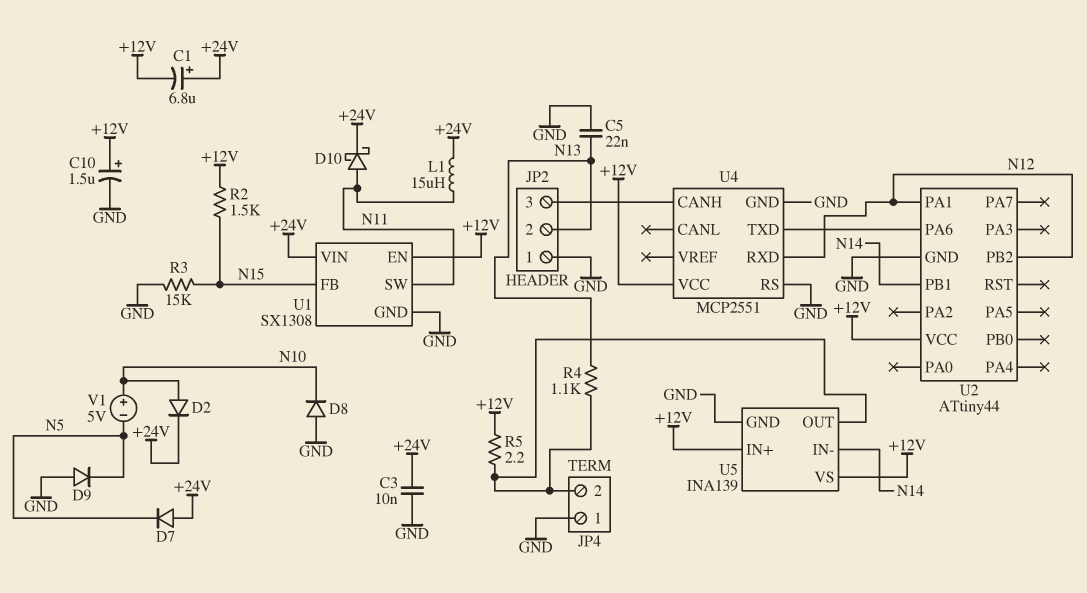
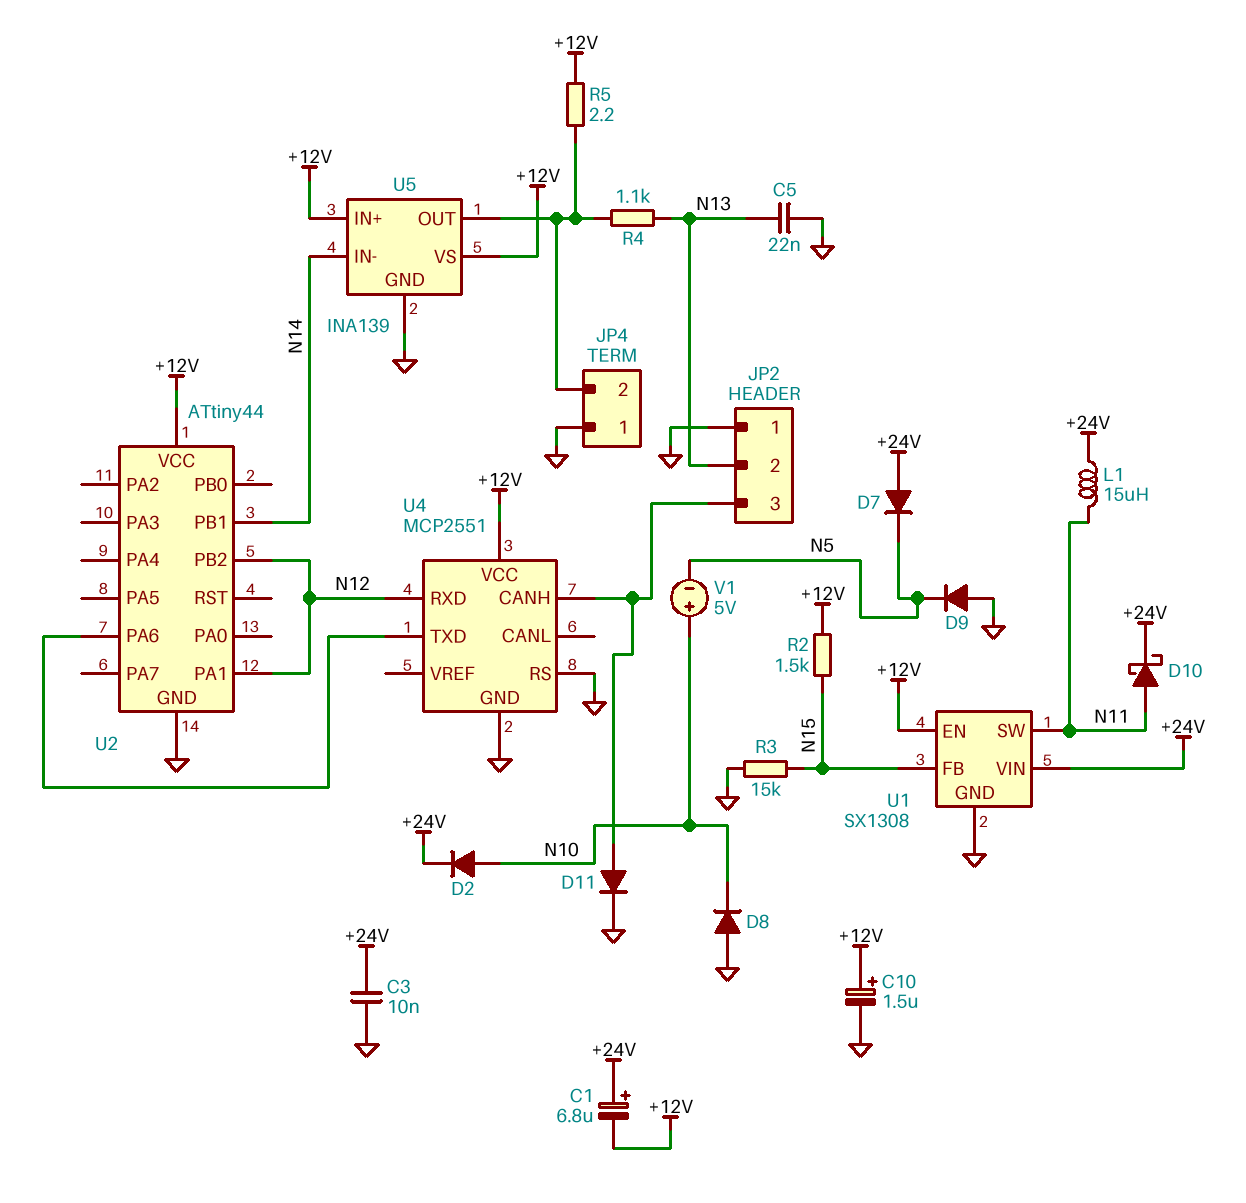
D11: none -> diode (A JP2/3, K GND)

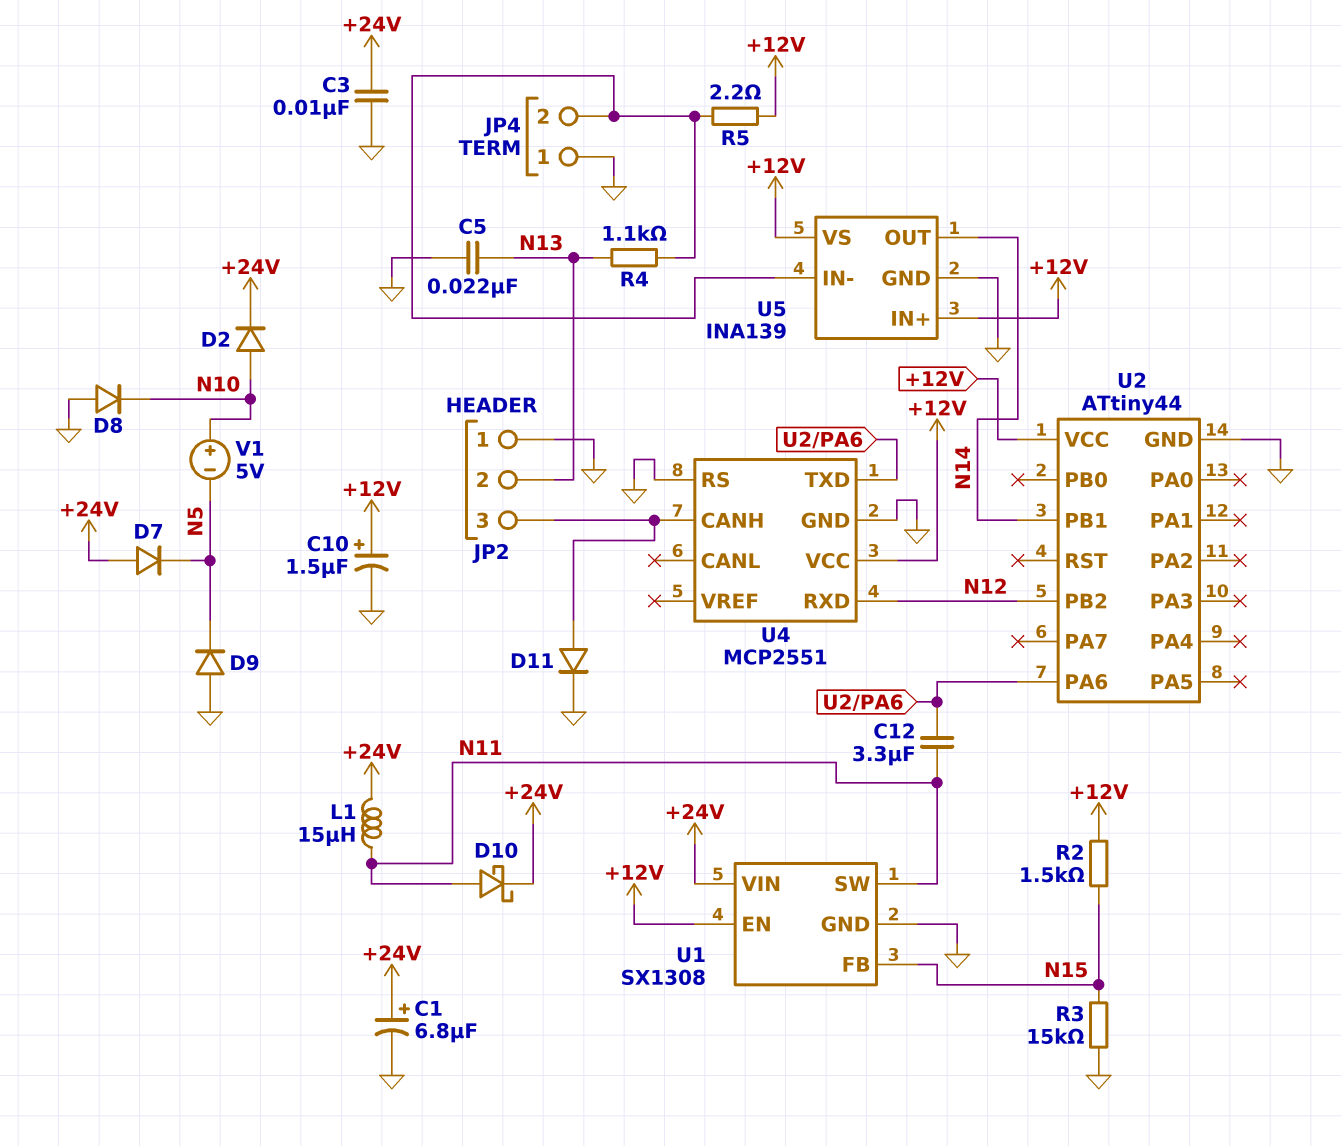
C1: 6.8uF (plus +24V, minus +12V) -> 6.8uF (plus +24V, minus GND)
C12: none -> 3.3uF (N11, U2/PA6)
U2 pin PA1: N12 -> none
U5 pin IN-: N14 -> JP4/2
U5 pin OUT: JP4/2 -> N14

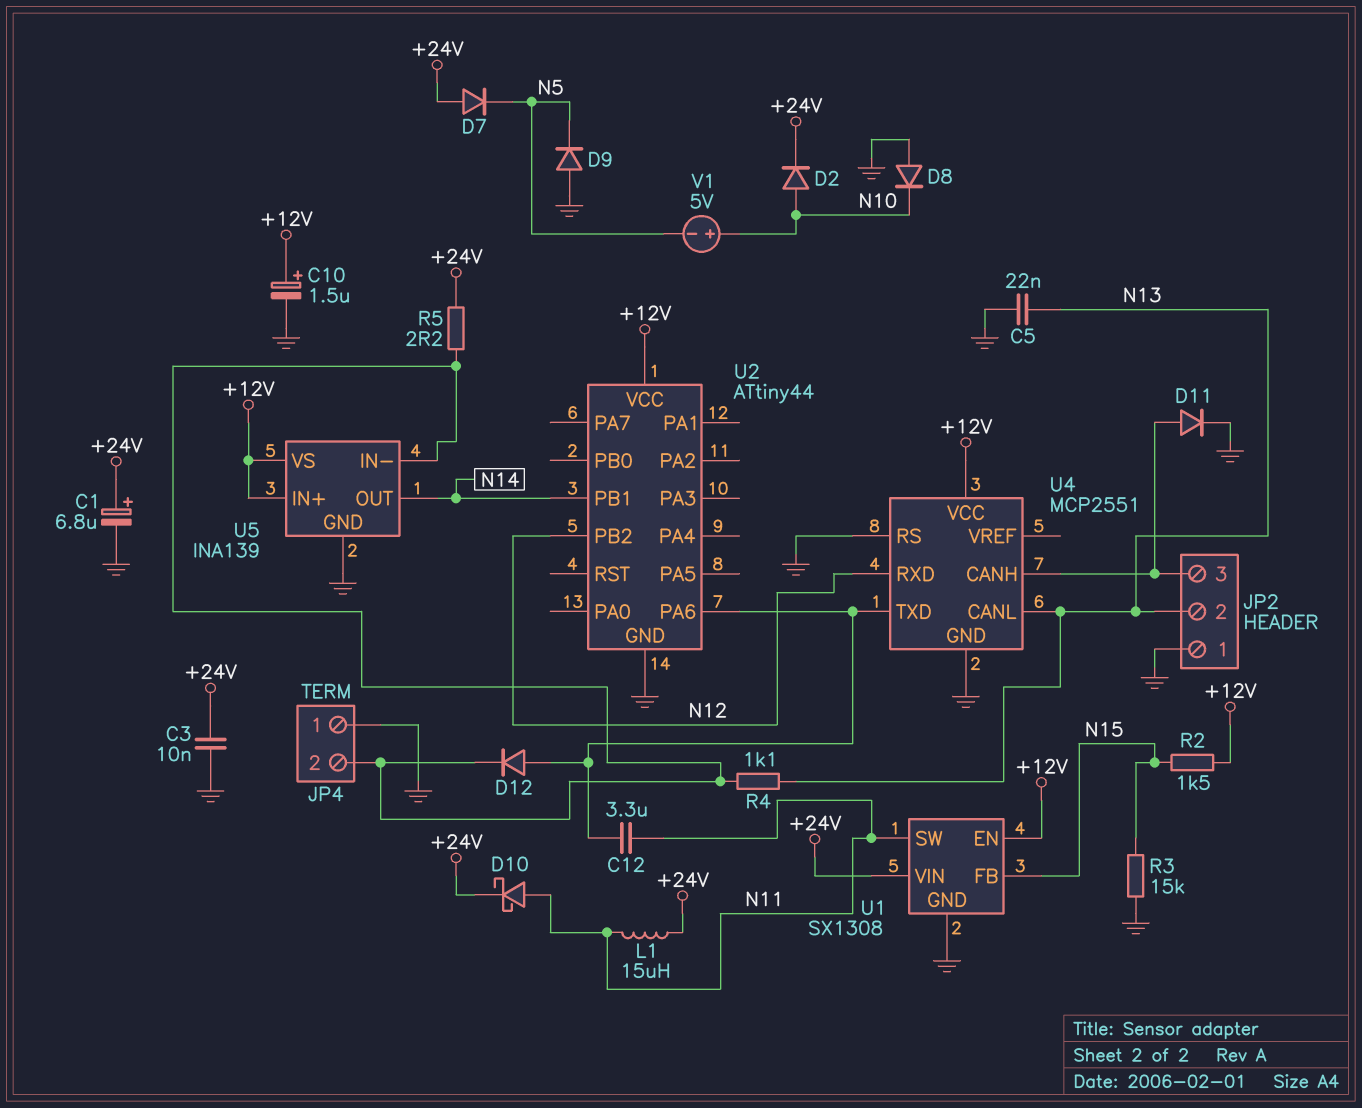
D12: none -> diode (A U2/PA6, K JP4/2)
R5: 2.2 (+12V, JP4/2) -> 2.2 (+24V, JP4/2)
U4 pin CANL: none -> N13

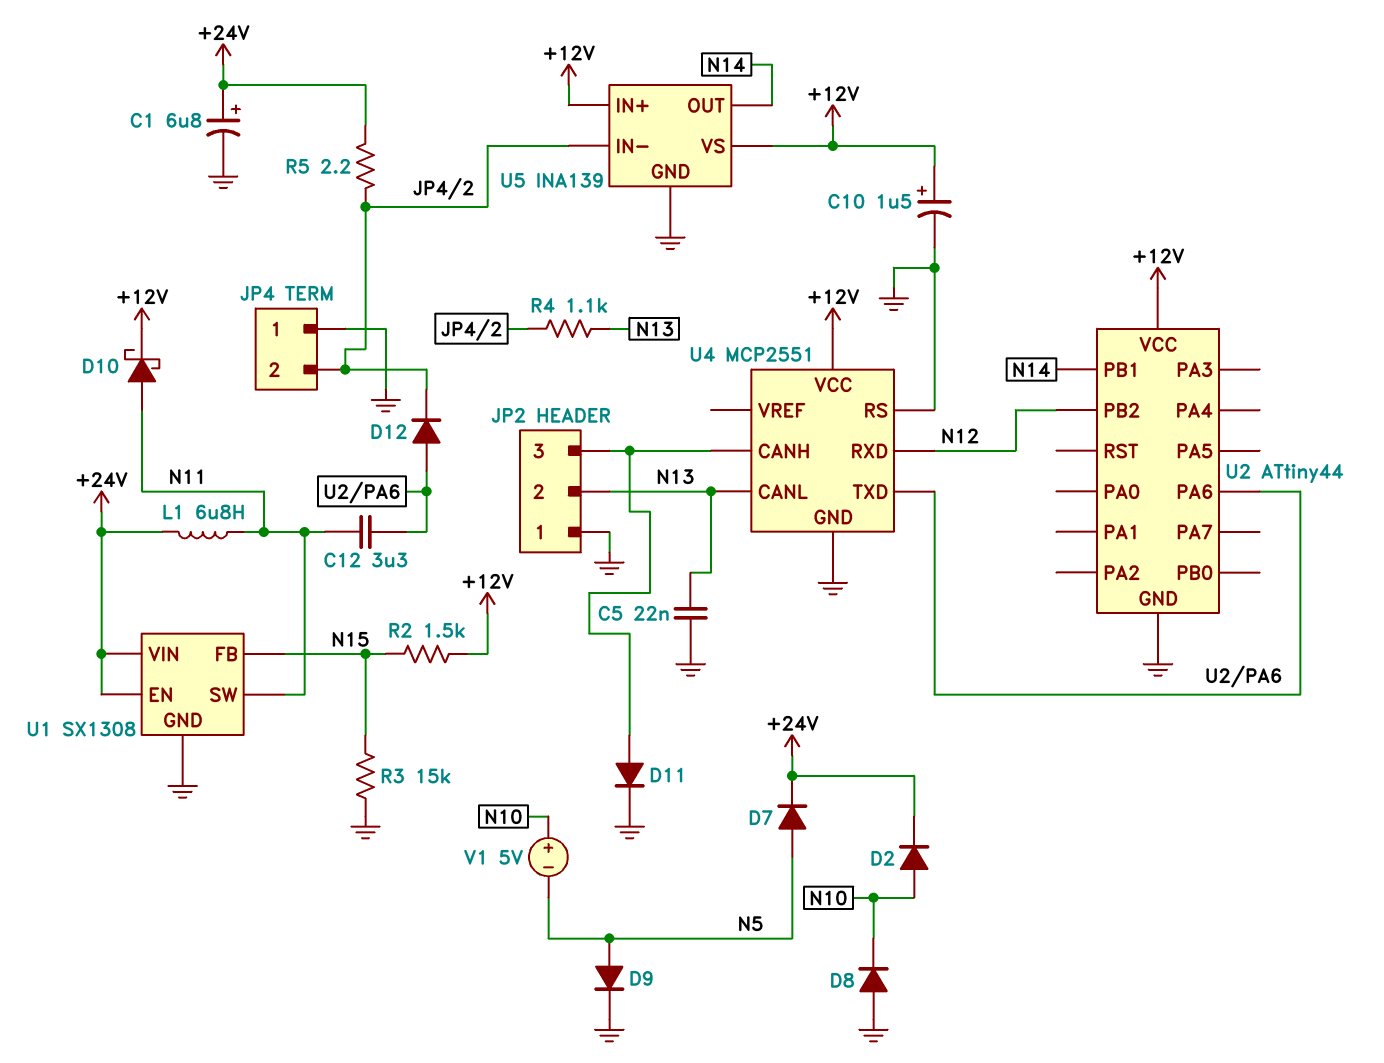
C3: 10nF (+24V, GND) -> none
D7: diode (A +24V, K N5) -> diode (A N5, K +24V)
D9: diode (A GND, K N5) -> diode (A N5, K GND)
D10: schottky (A N11, K +24V) -> schottky (A N11, K +12V)
L1: 15uH (+24V, N11) -> 6.8uH (+24V, N11)
U1 pin EN: +12V -> +24V

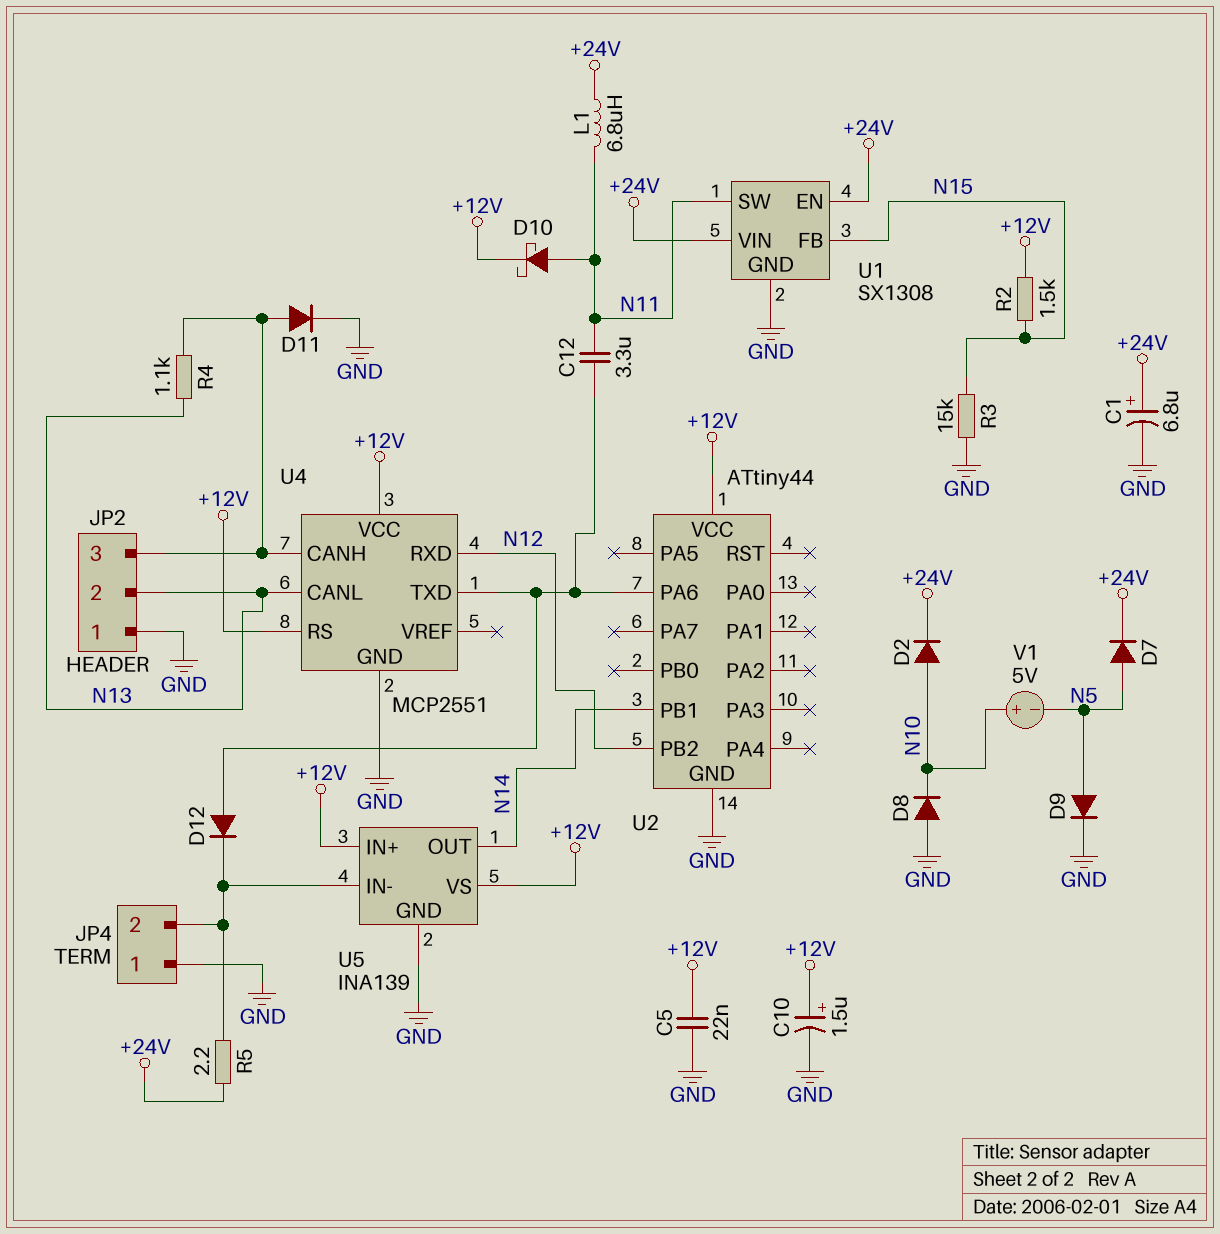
C5: 22nF (GND, N13) -> 22nF (+12V, GND)
R4: 1.1k (JP4/2, N13) -> 1.1k (JP2/3, N13)
U4 pin RS: GND -> +12V

